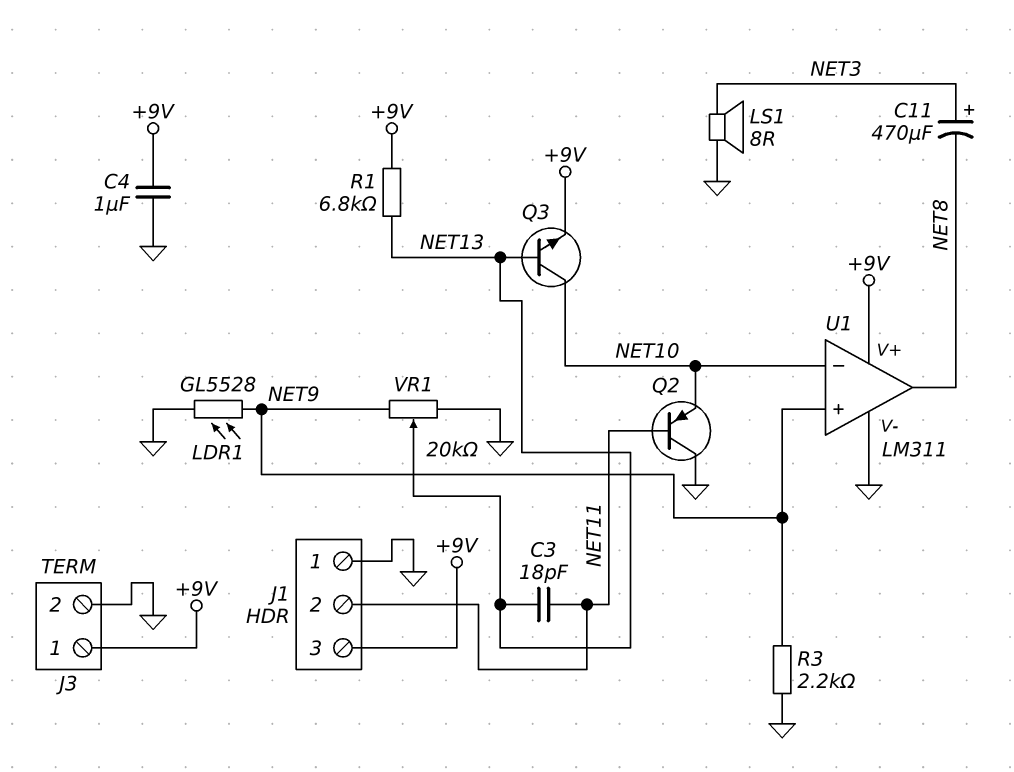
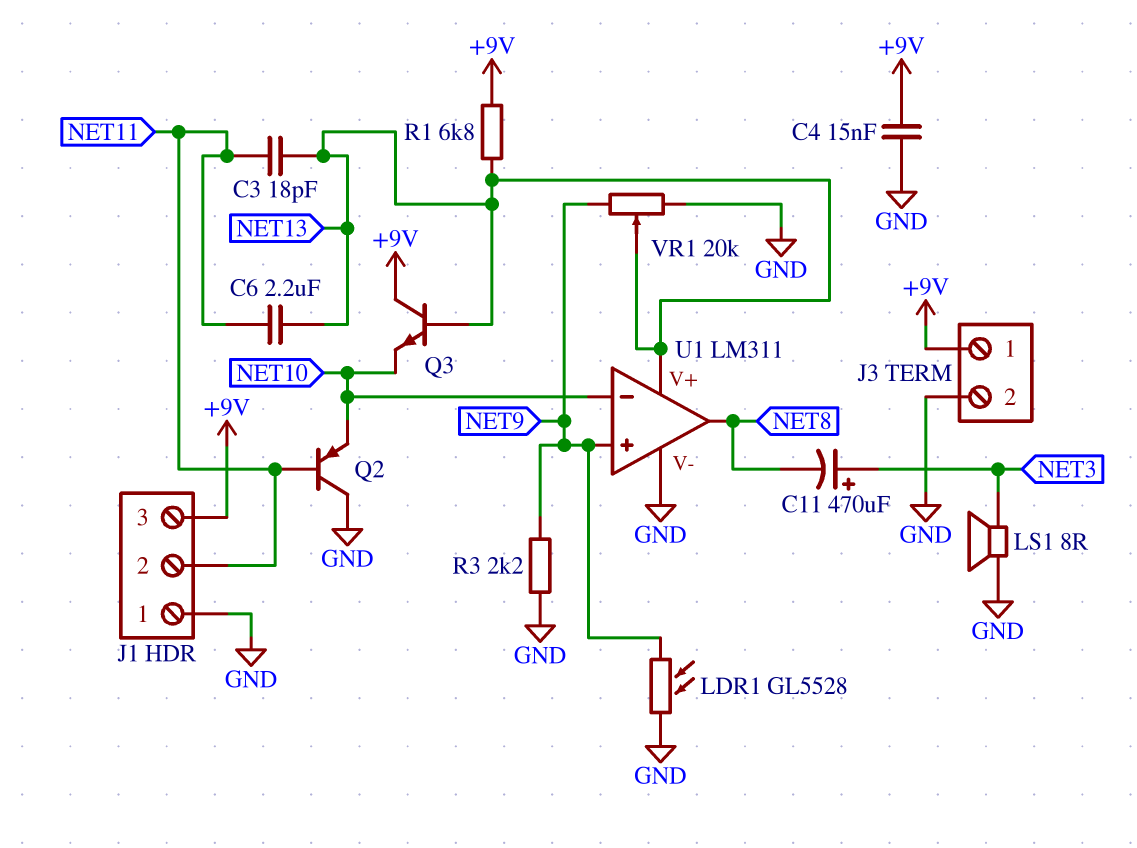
C4: 1uF (+9V, GND) -> 15nF (+9V, GND)
C6: none -> 2.2uF (NET11, NET13)
Q3: NPN (B NET13, C NET10, E +9V) -> NPN (B NET13, C +9V, E NET10)
U1 pin V+: +9V -> NET13

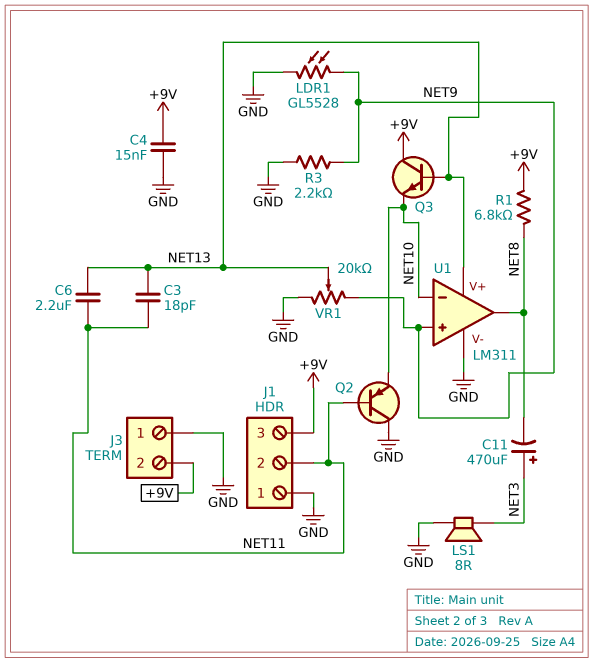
J3 pin 1: +9V -> GND
J3 pin 2: GND -> +9V
R1: 6.8k (+9V, NET13) -> 6.8k (+9V, NET8)

